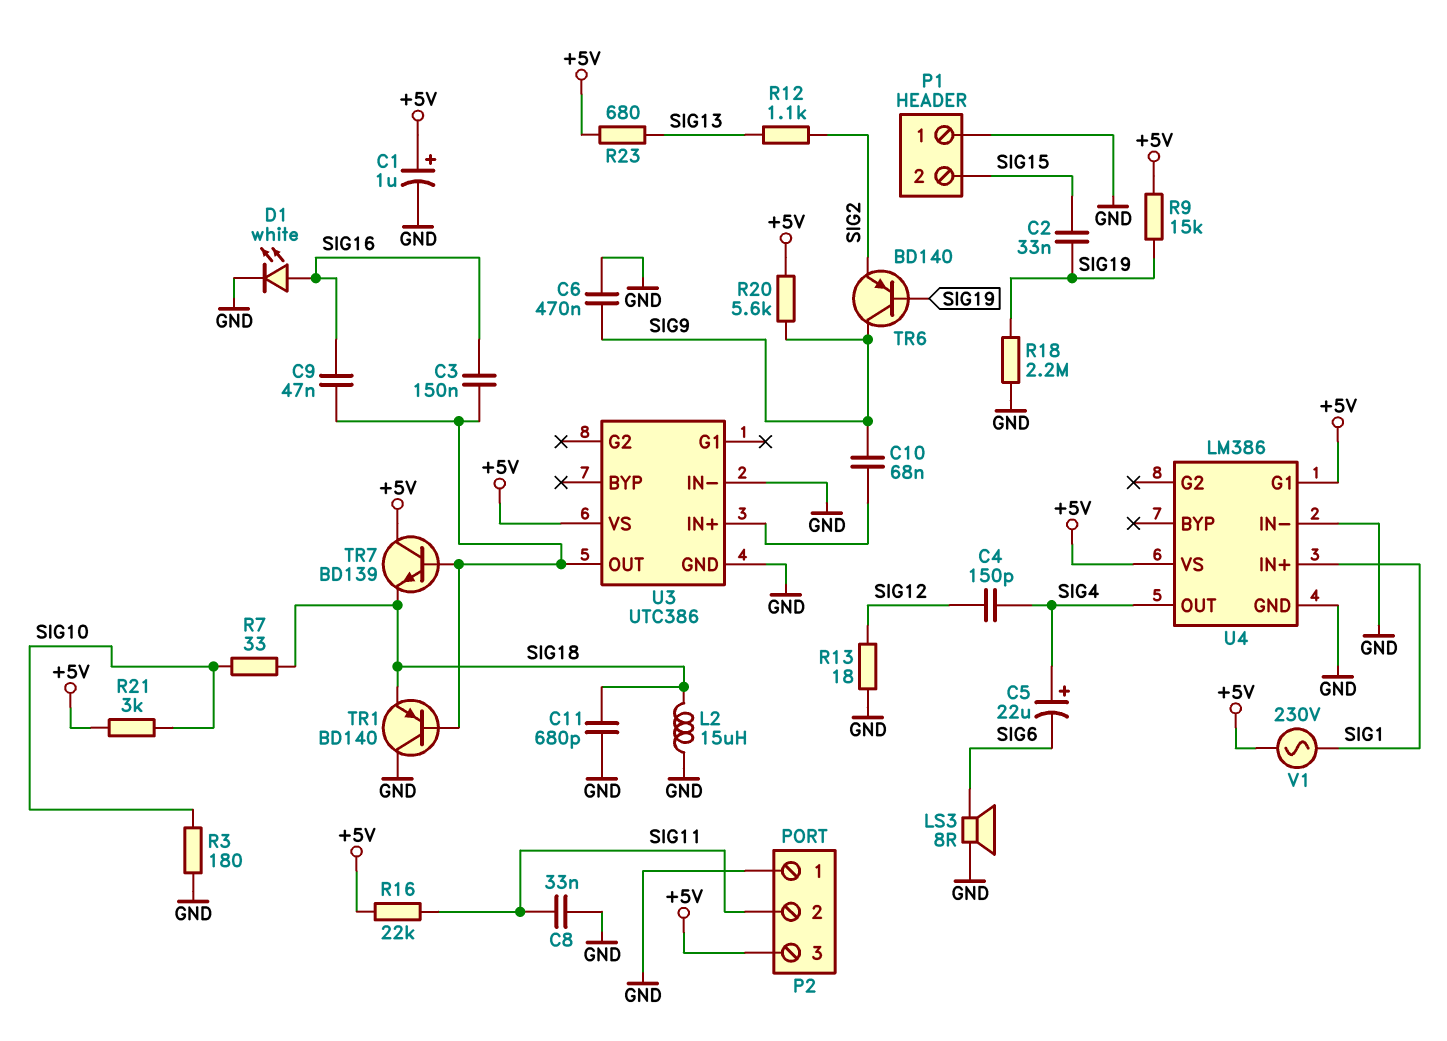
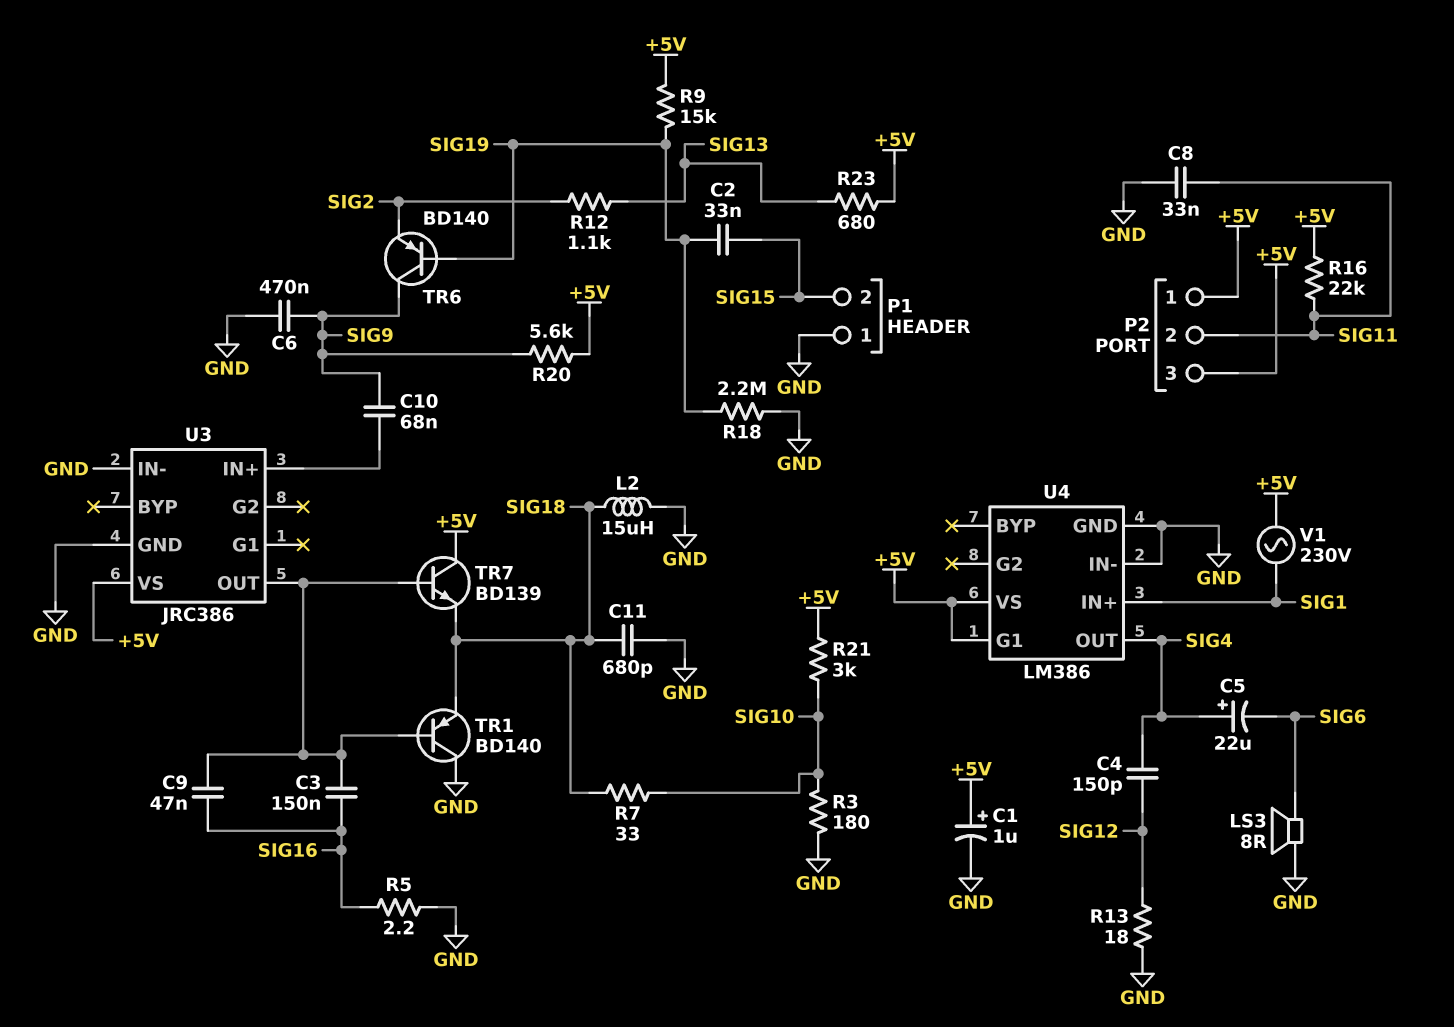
D1: LED white (A SIG16, K GND) -> none
P2 pin 1: GND -> +5V
R5: none -> 2.2 (GND, SIG16)
U3: UTC386 -> JRC386

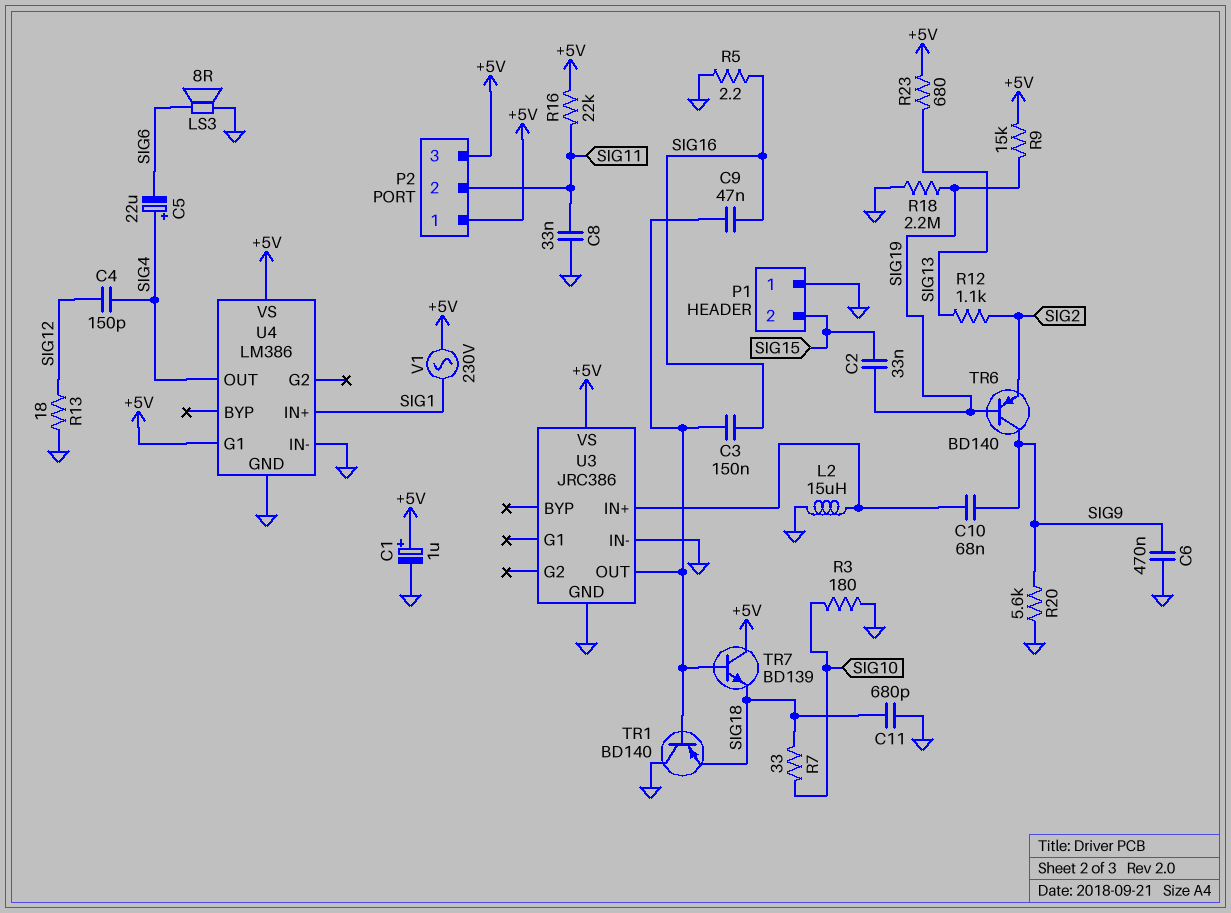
L2: 15uH (GND, SIG18) -> 15uH (GND, U3/IN+)
R20: 5.6k (+5V, SIG9) -> 5.6k (GND, SIG9)
R21: 3k (+5V, SIG10) -> none

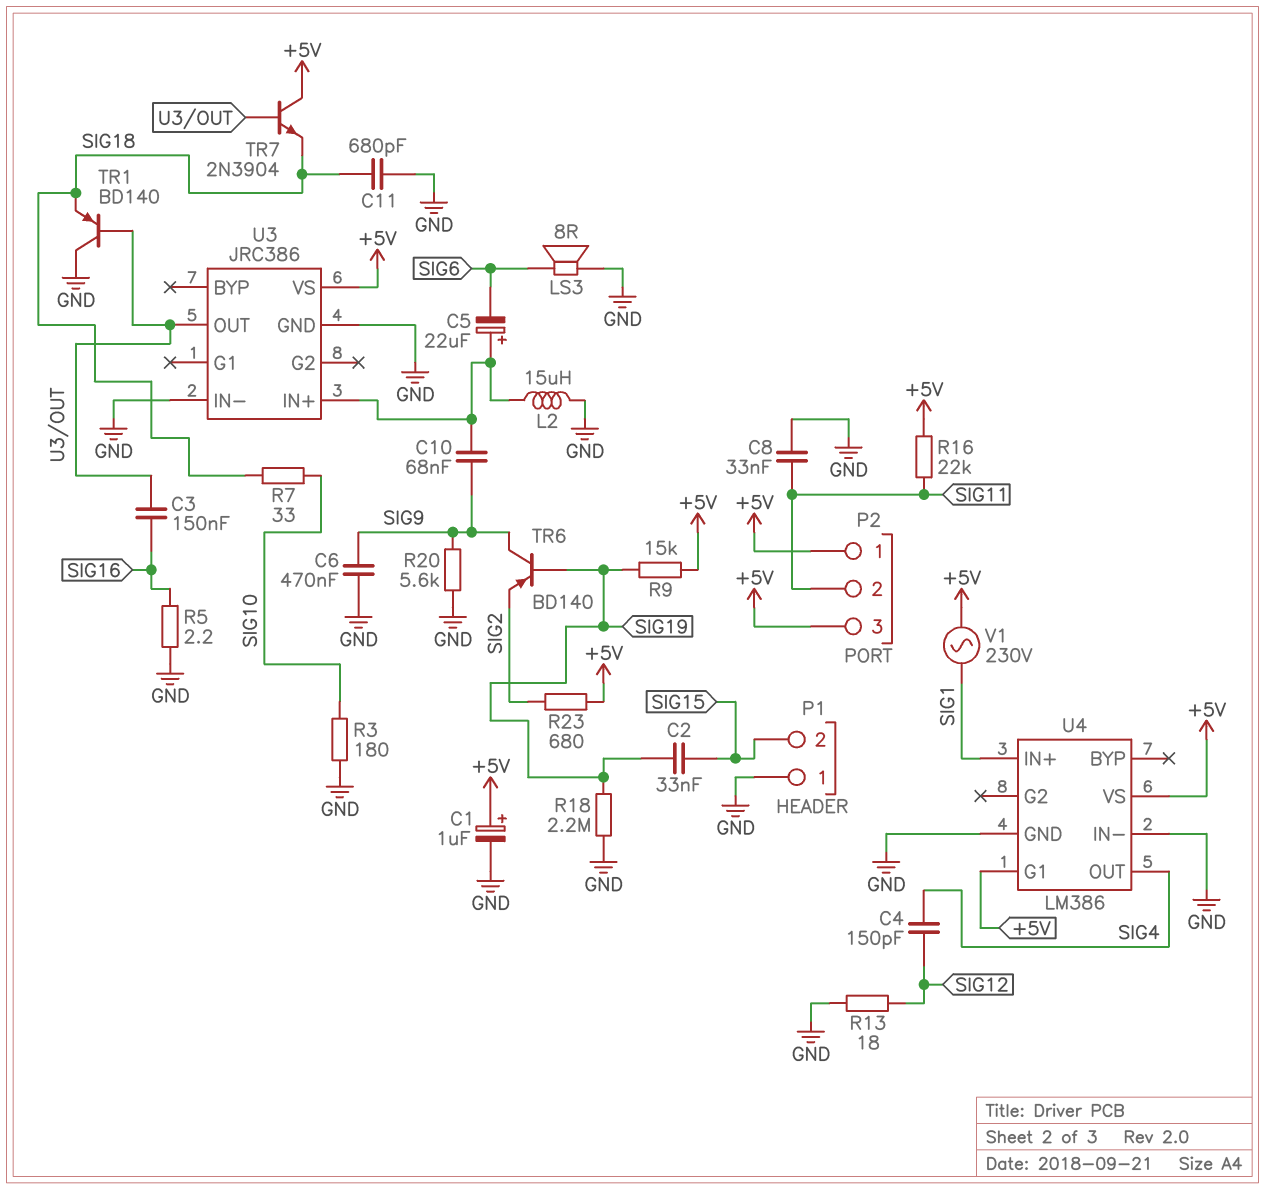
C5: 22uF (plus SIG4, minus SIG6) -> 22uF (plus U3/IN+, minus SIG6)
C9: 47nF (SIG16, U3/OUT) -> none
R12: 1.1k (SIG2, SIG13) -> none
R23: 680 (+5V, SIG13) -> 680 (+5V, SIG2)
TR7: NPN BD139 (B U3/OUT, C +5V, E SIG18) -> NPN 2N3904 (B U3/OUT, C +5V, E SIG18)

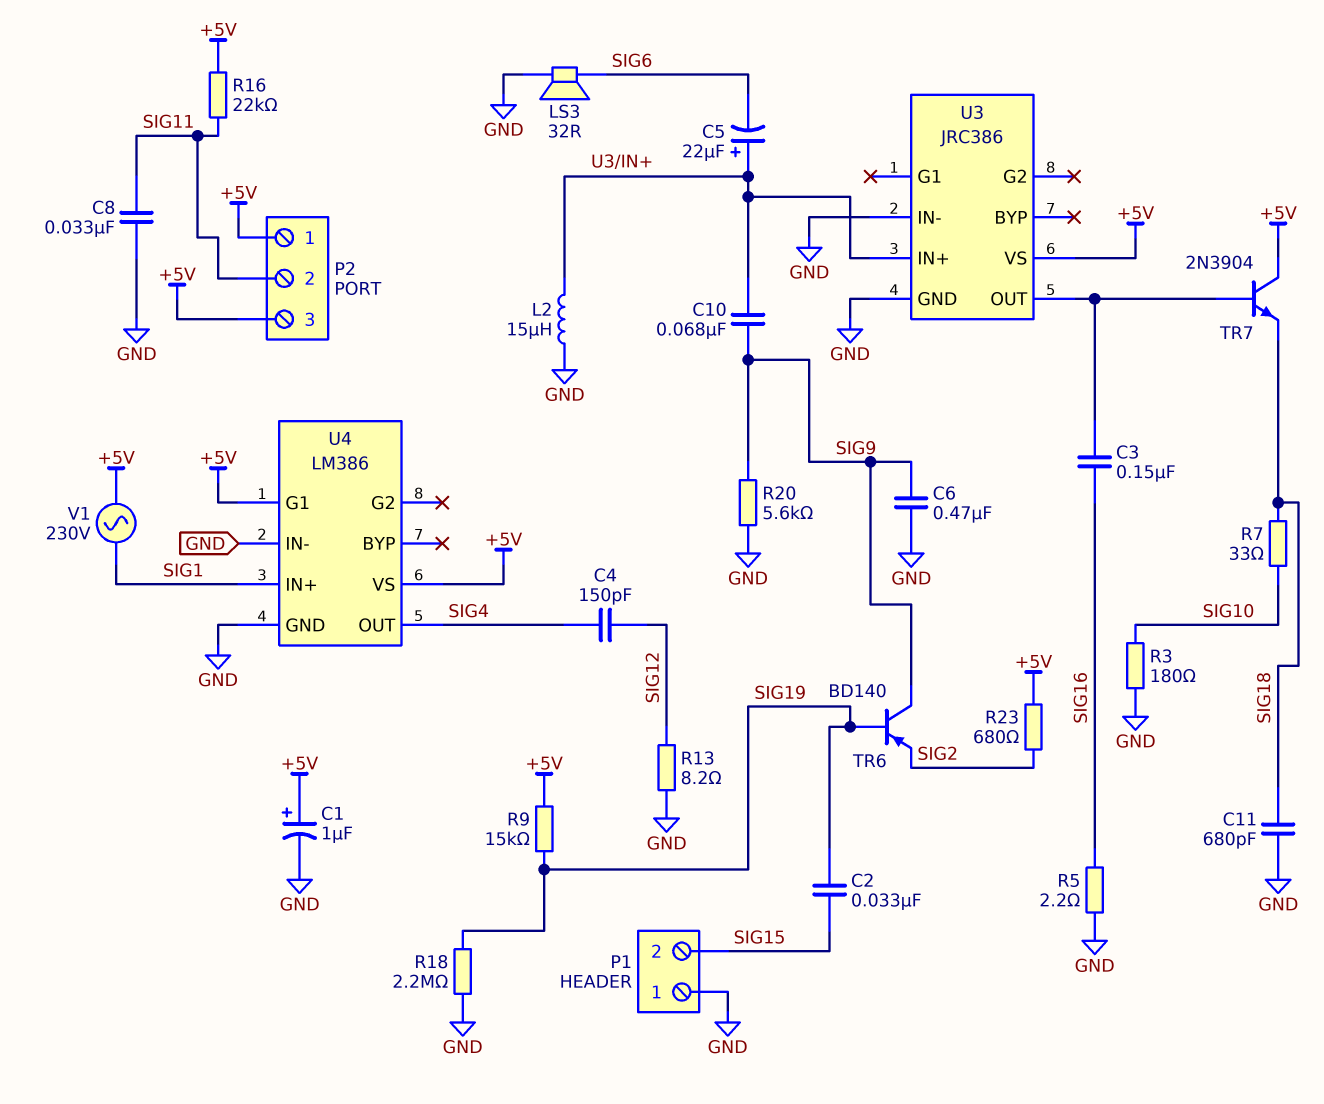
LS3: speaker 8R (GND, SIG6) -> speaker 32R (GND, SIG6)
R13: 18 (GND, SIG12) -> 8.2 (GND, SIG12)
TR1: PNP BD140 (B U3/OUT, C GND, E SIG18) -> none

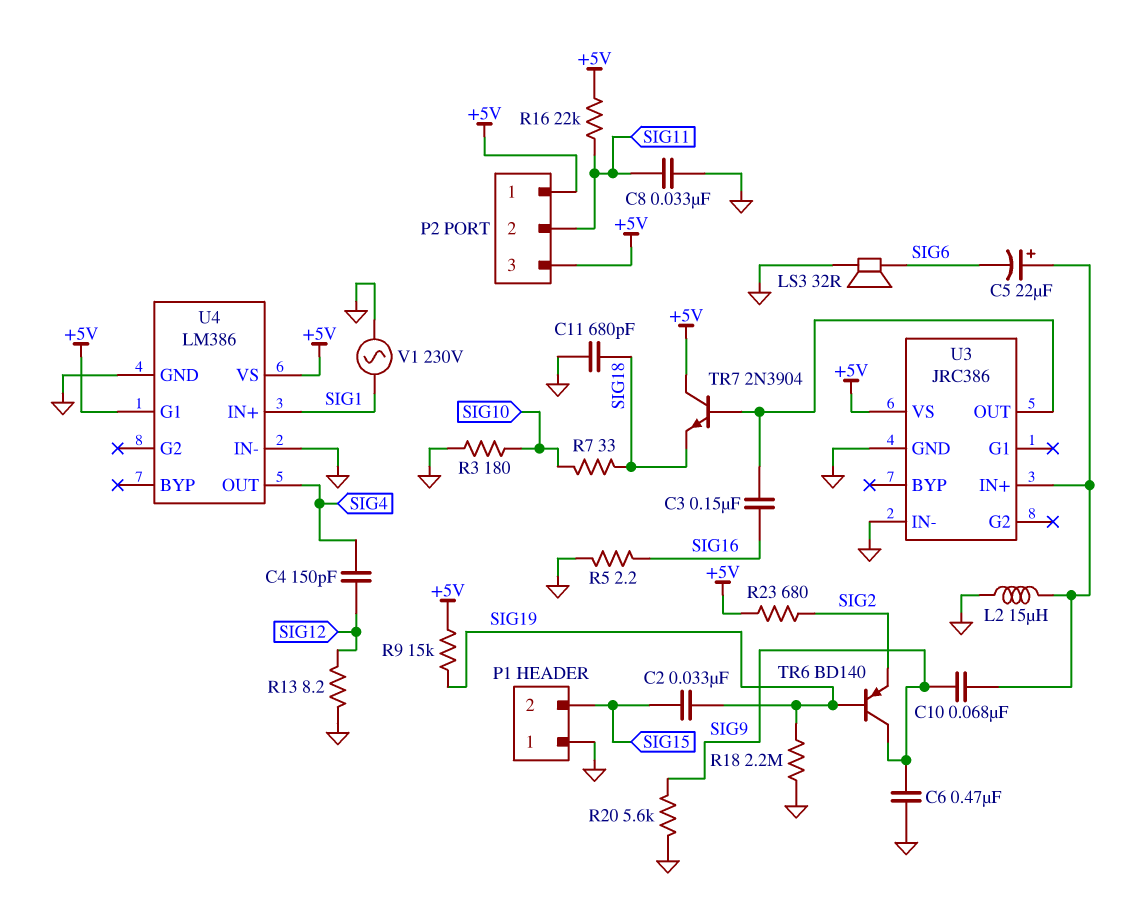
C1: 1uF (plus +5V, minus GND) -> none
V1: AC 230V (+5V, SIG1) -> AC 230V (GND, SIG1)

